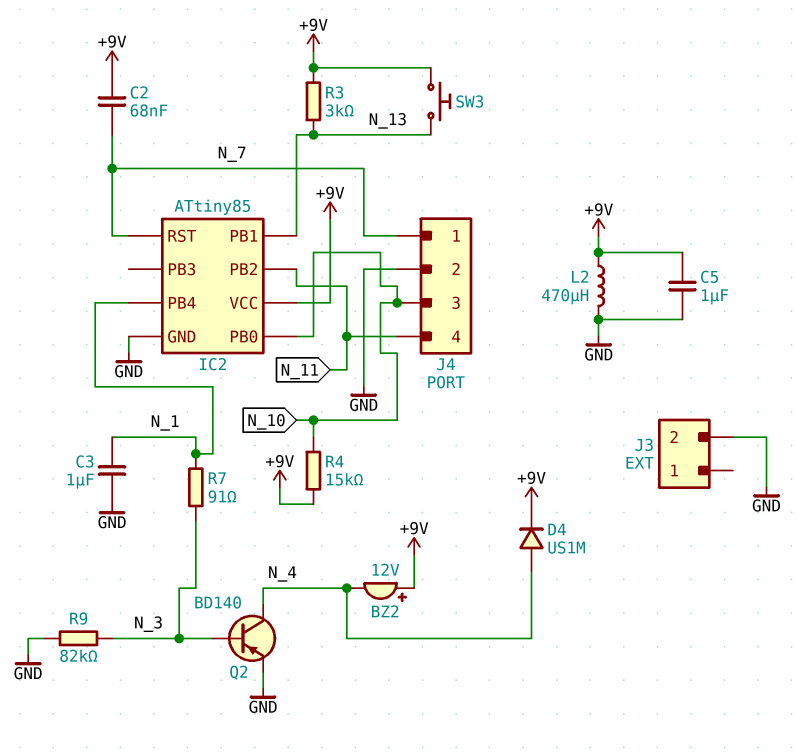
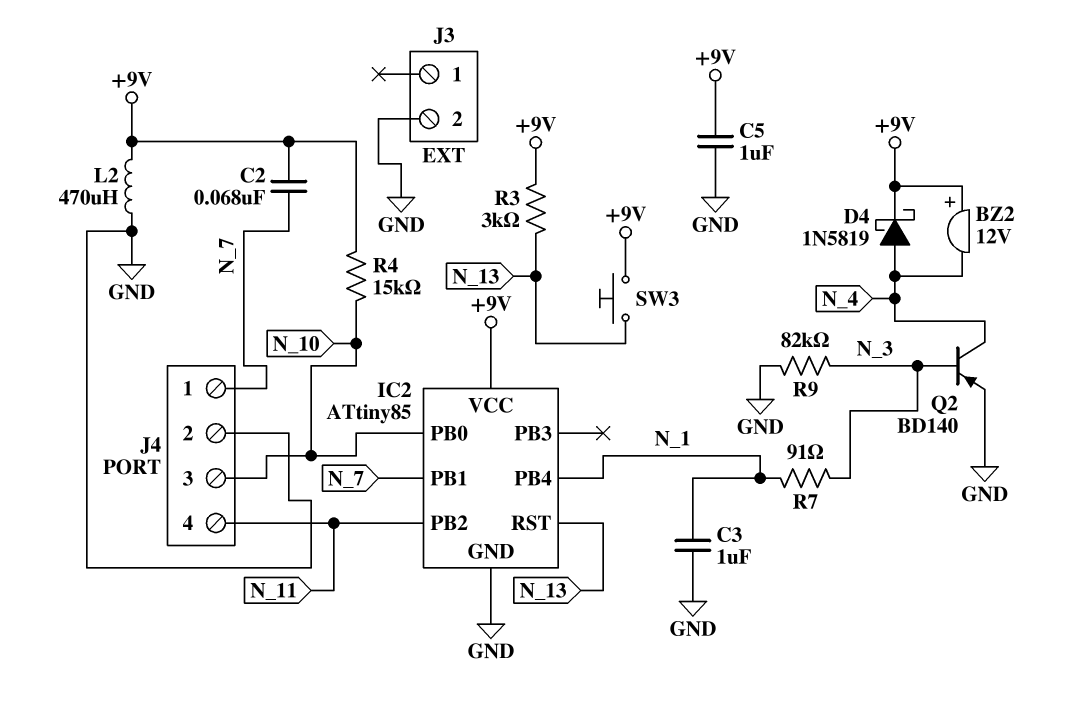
D4: diode US1M (A N_4, K +9V) -> schottky 1N5819 (A N_4, K +9V)
IC2 pin PB1: N_13 -> N_7
IC2 pin RST: N_7 -> N_13

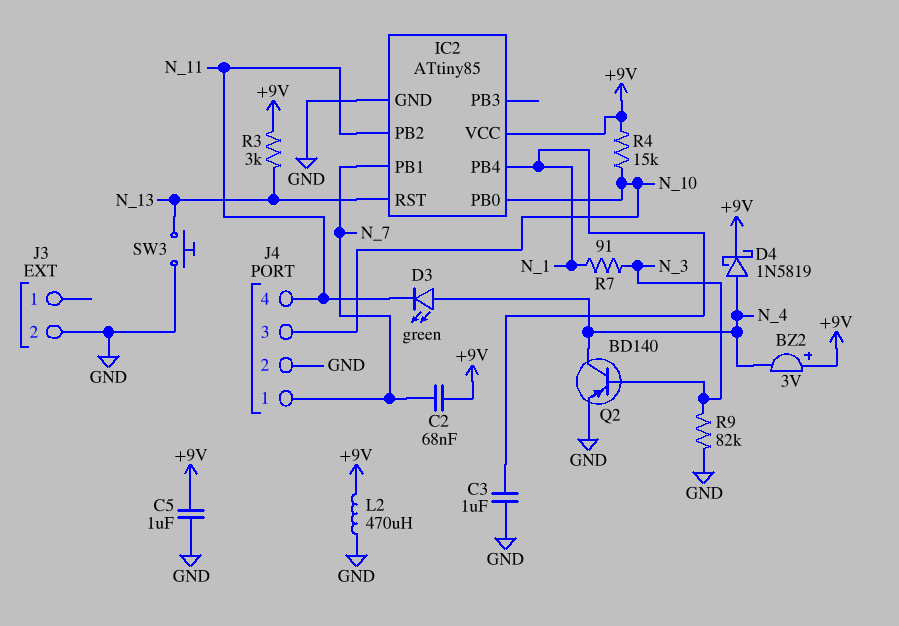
BZ2: buzzer 12V (plus +9V, minus N_4) -> buzzer 3V (plus +9V, minus N_4)
D3: none -> LED green (A N_4, K N_11)
SW3: button (+9V, N_13) -> button (GND, N_13)

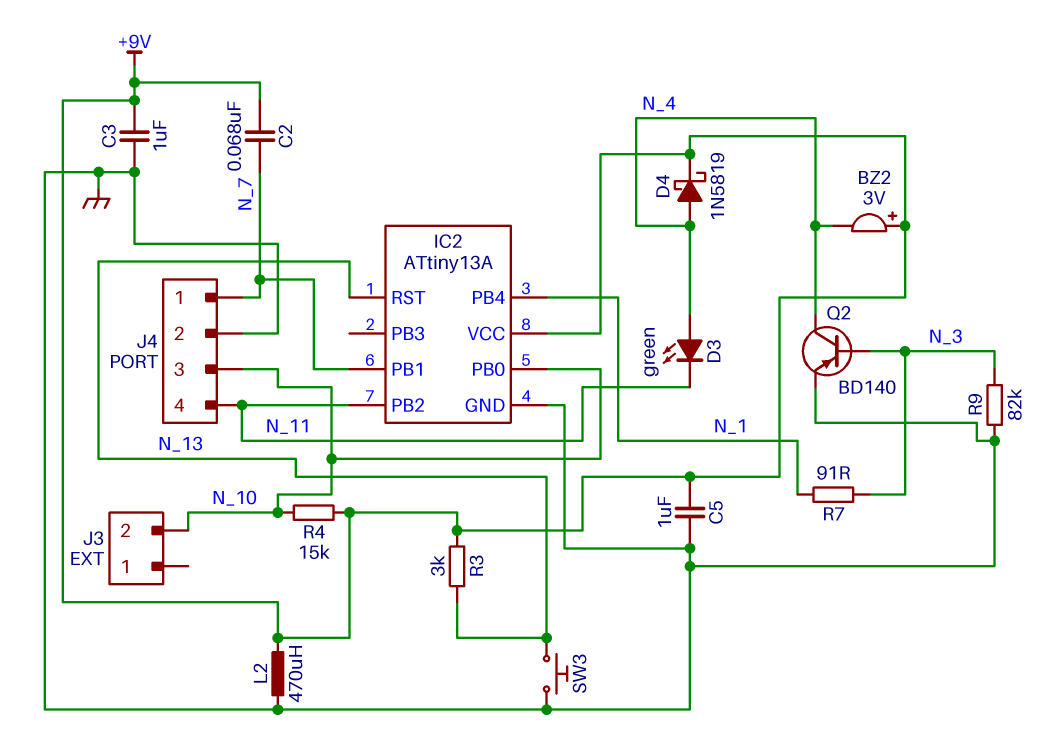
C3: 1uF (GND, N_1) -> 1uF (+9V, GND)
IC2: ATtiny85 -> ATtiny13A
J3 pin 2: GND -> N_10

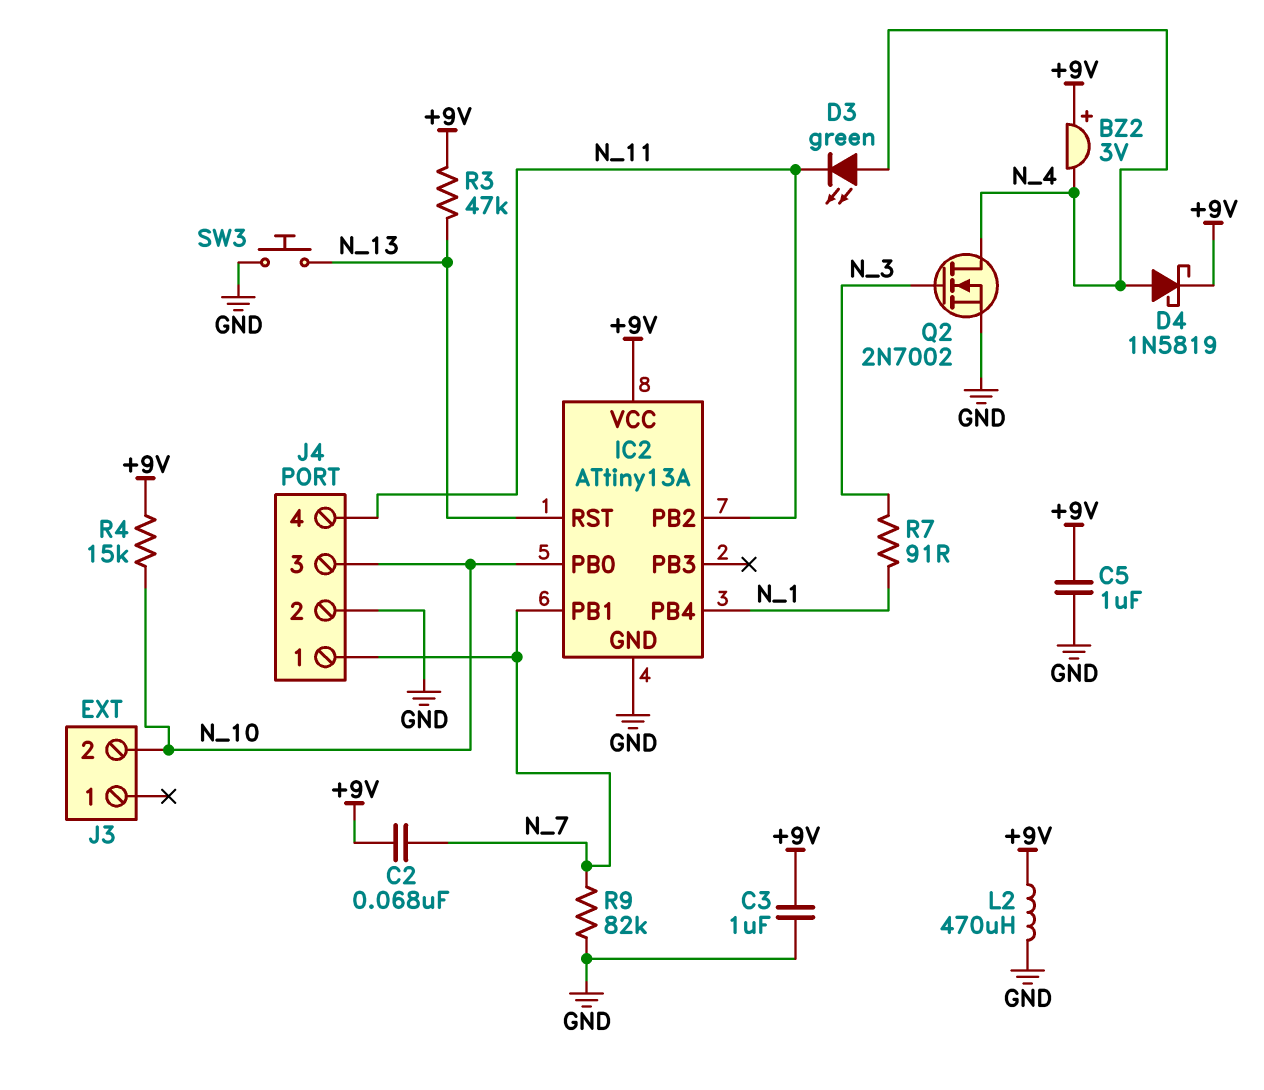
Q2: PNP BD140 (B N_3, C N_4, E GND) -> NMOS 2N7002 (G N_3, D N_4, S GND)
R3: 3k (+9V, N_13) -> 47k (+9V, N_13)
R9: 82k (GND, N_3) -> 82k (GND, N_7)

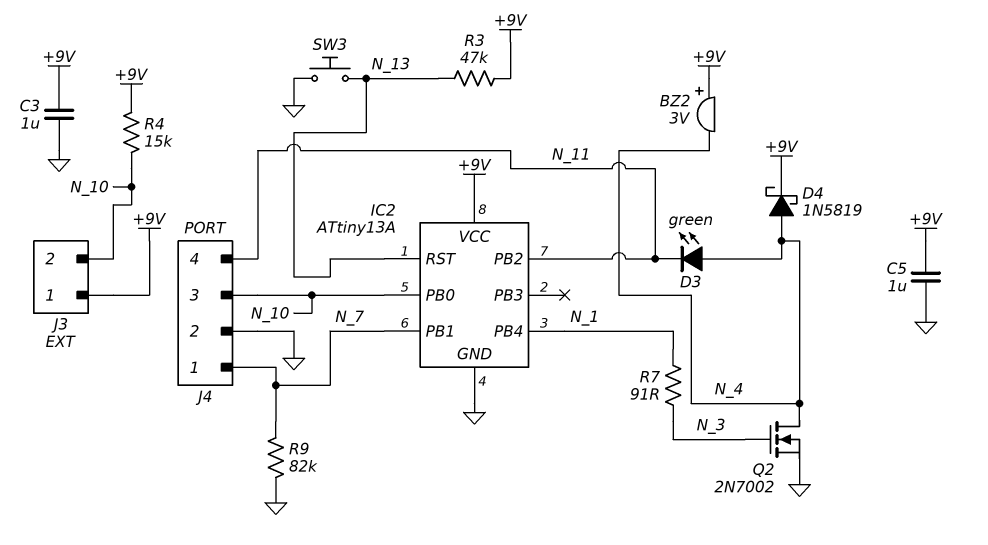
C2: 68nF (+9V, N_7) -> none
J3 pin 1: none -> +9V
L2: 470uH (+9V, GND) -> none

